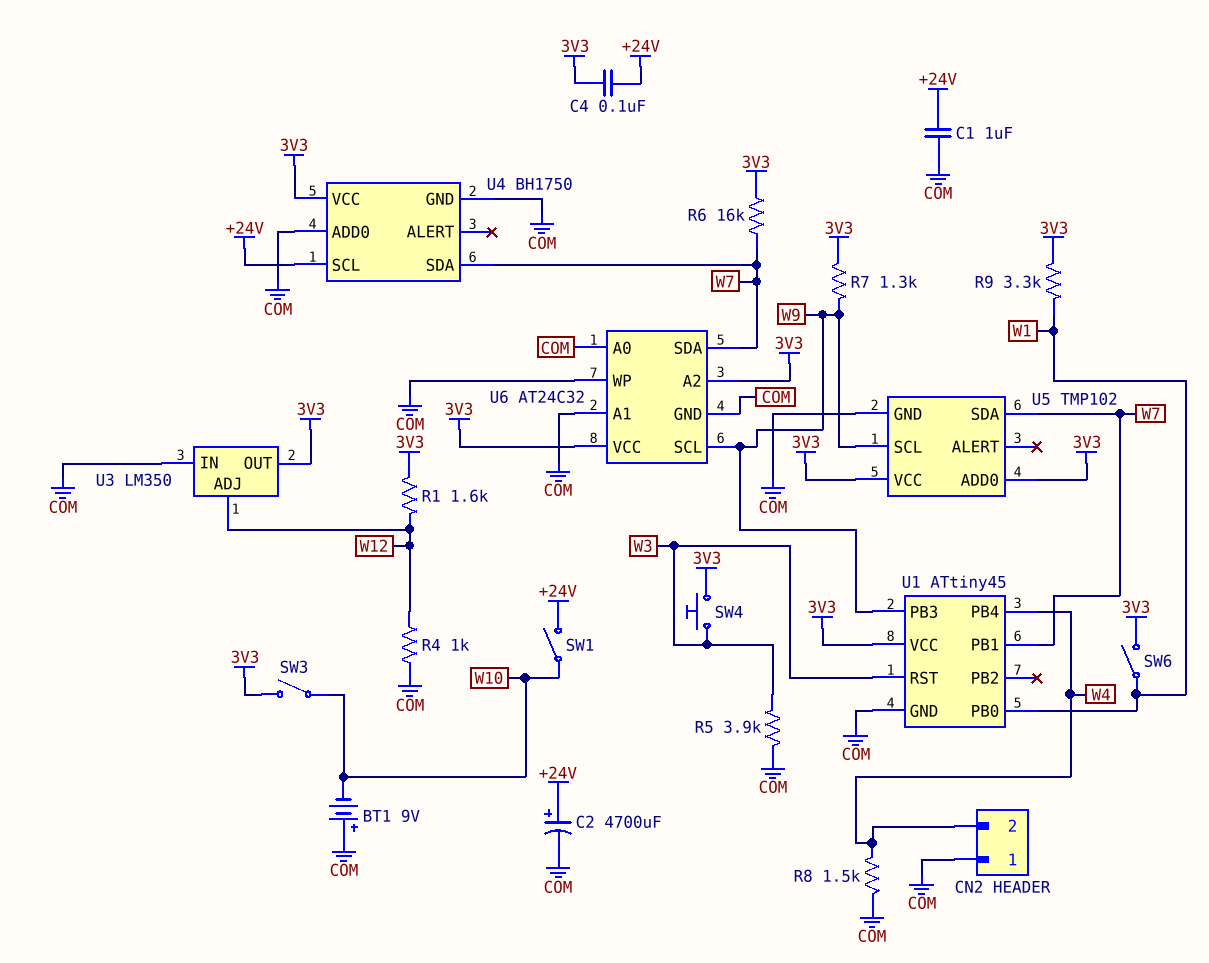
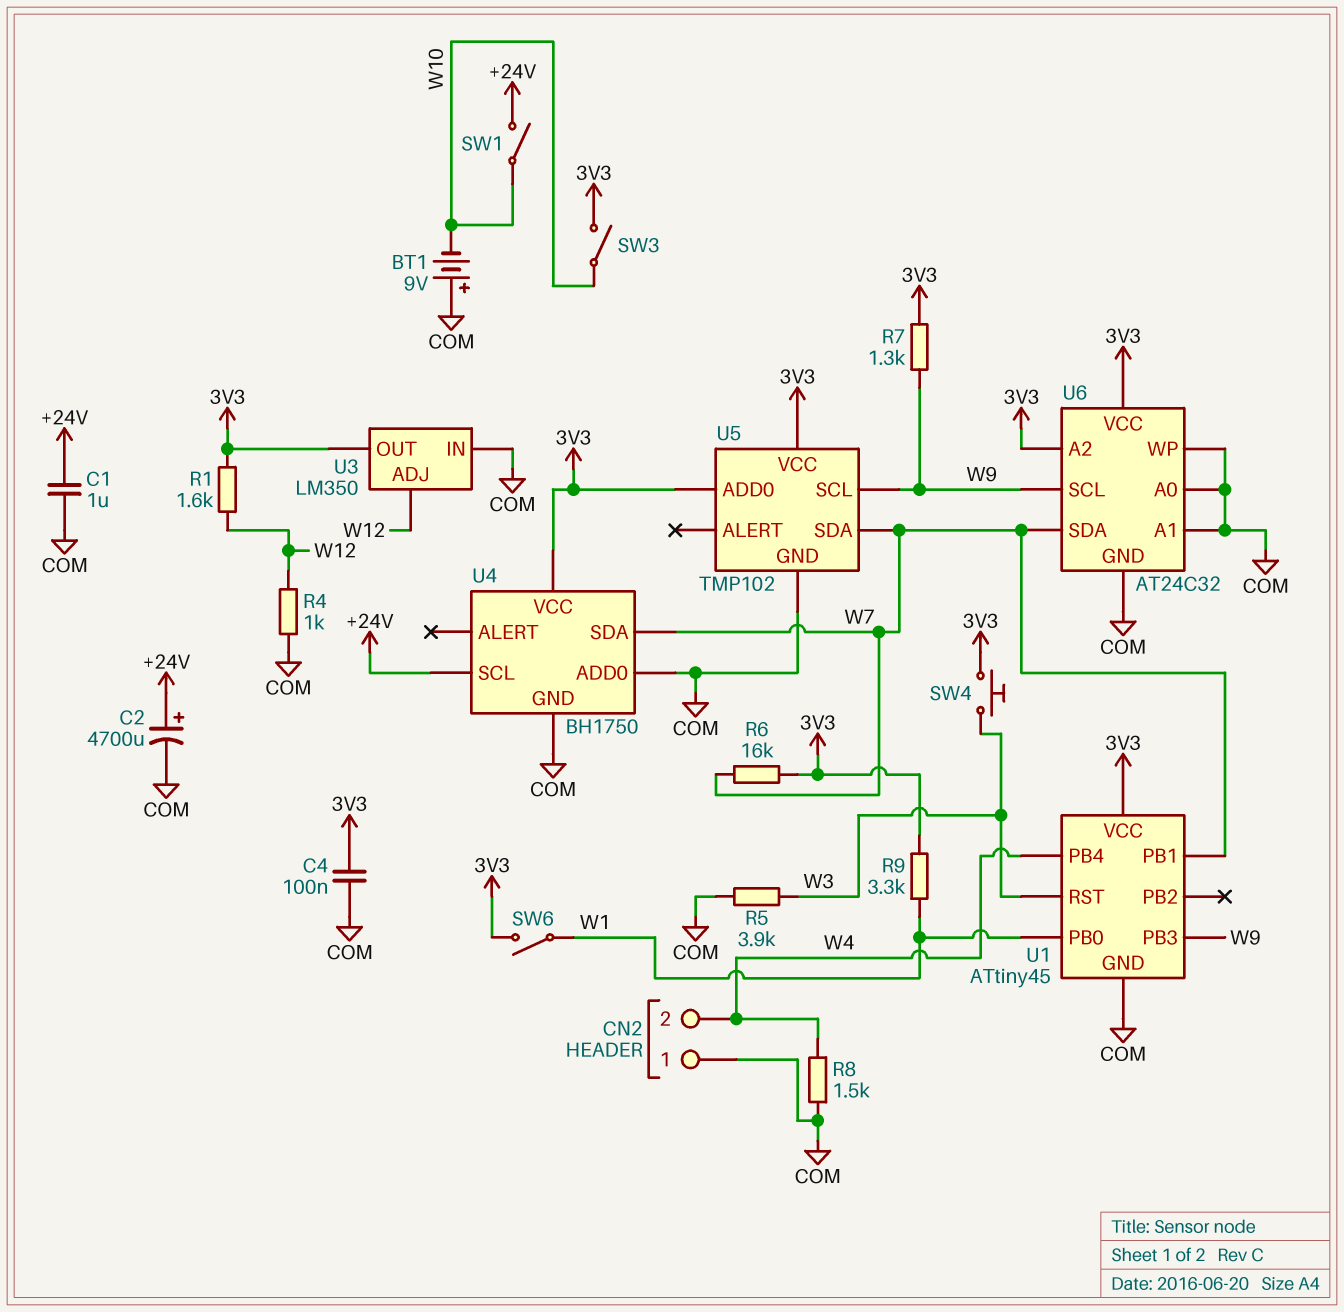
C4: 100nF (+24V, 3V3) -> 100nF (3V3, COM)

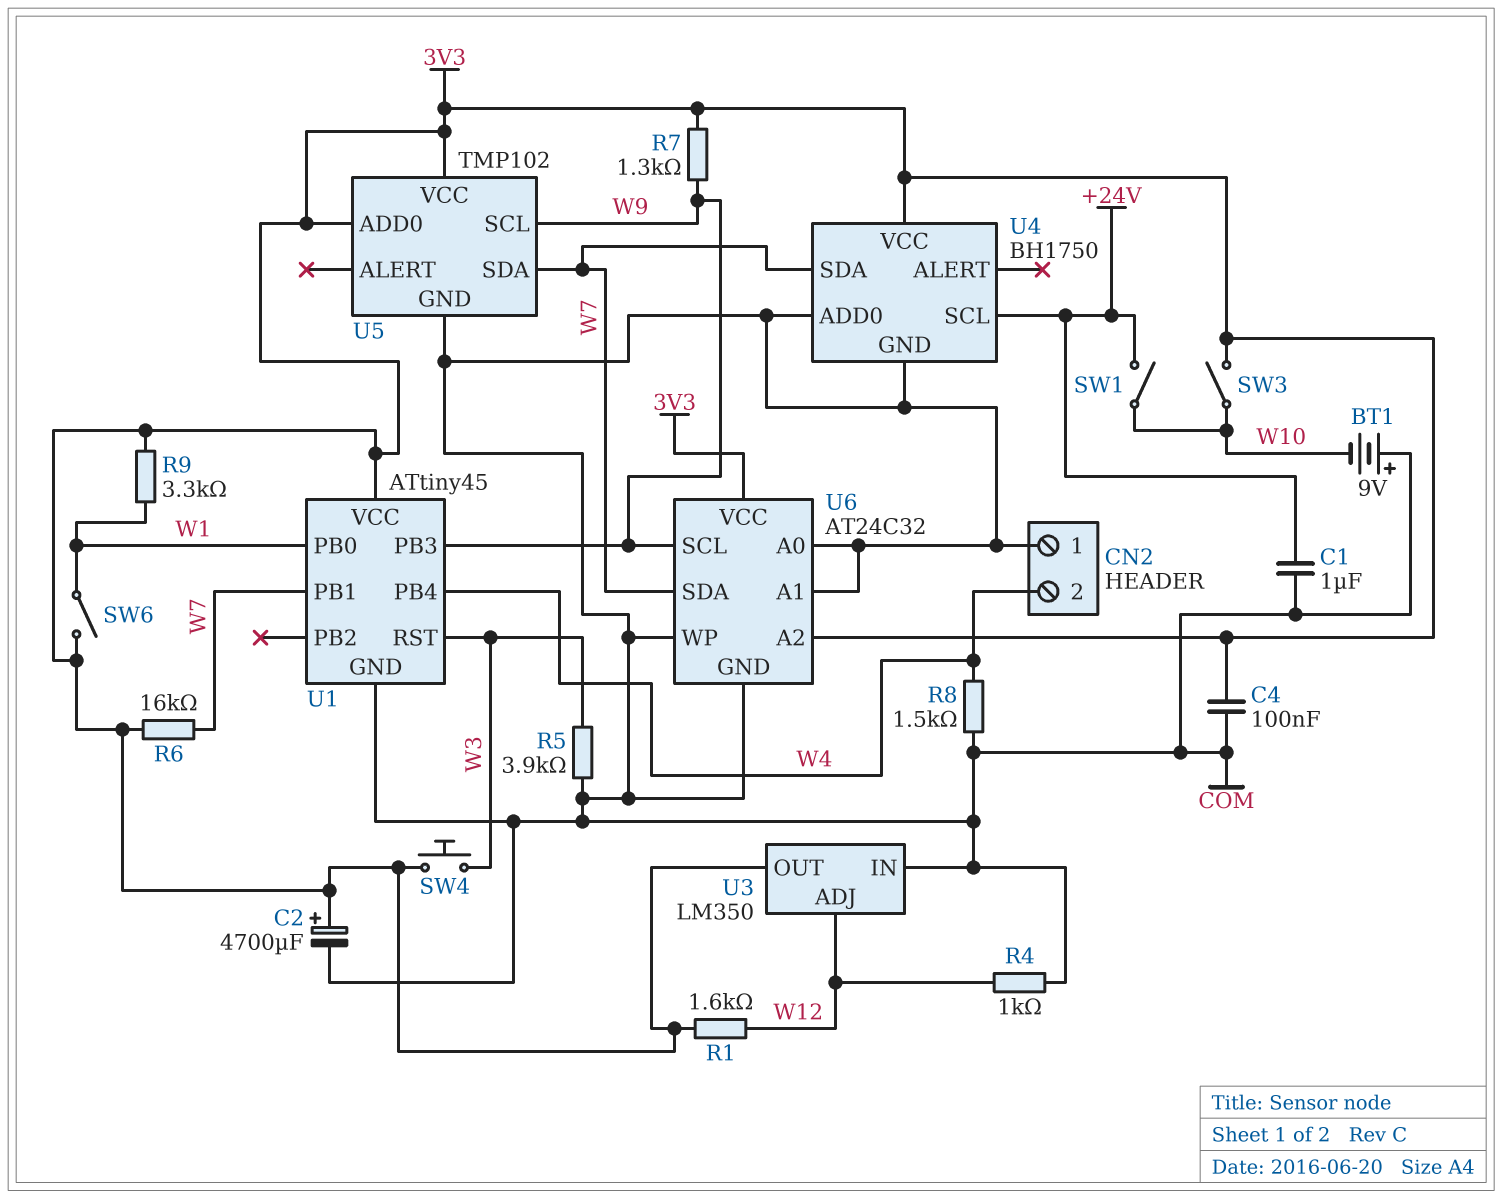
C2: 4700uF (plus +24V, minus COM) -> 4700uF (plus 3V3, minus COM)

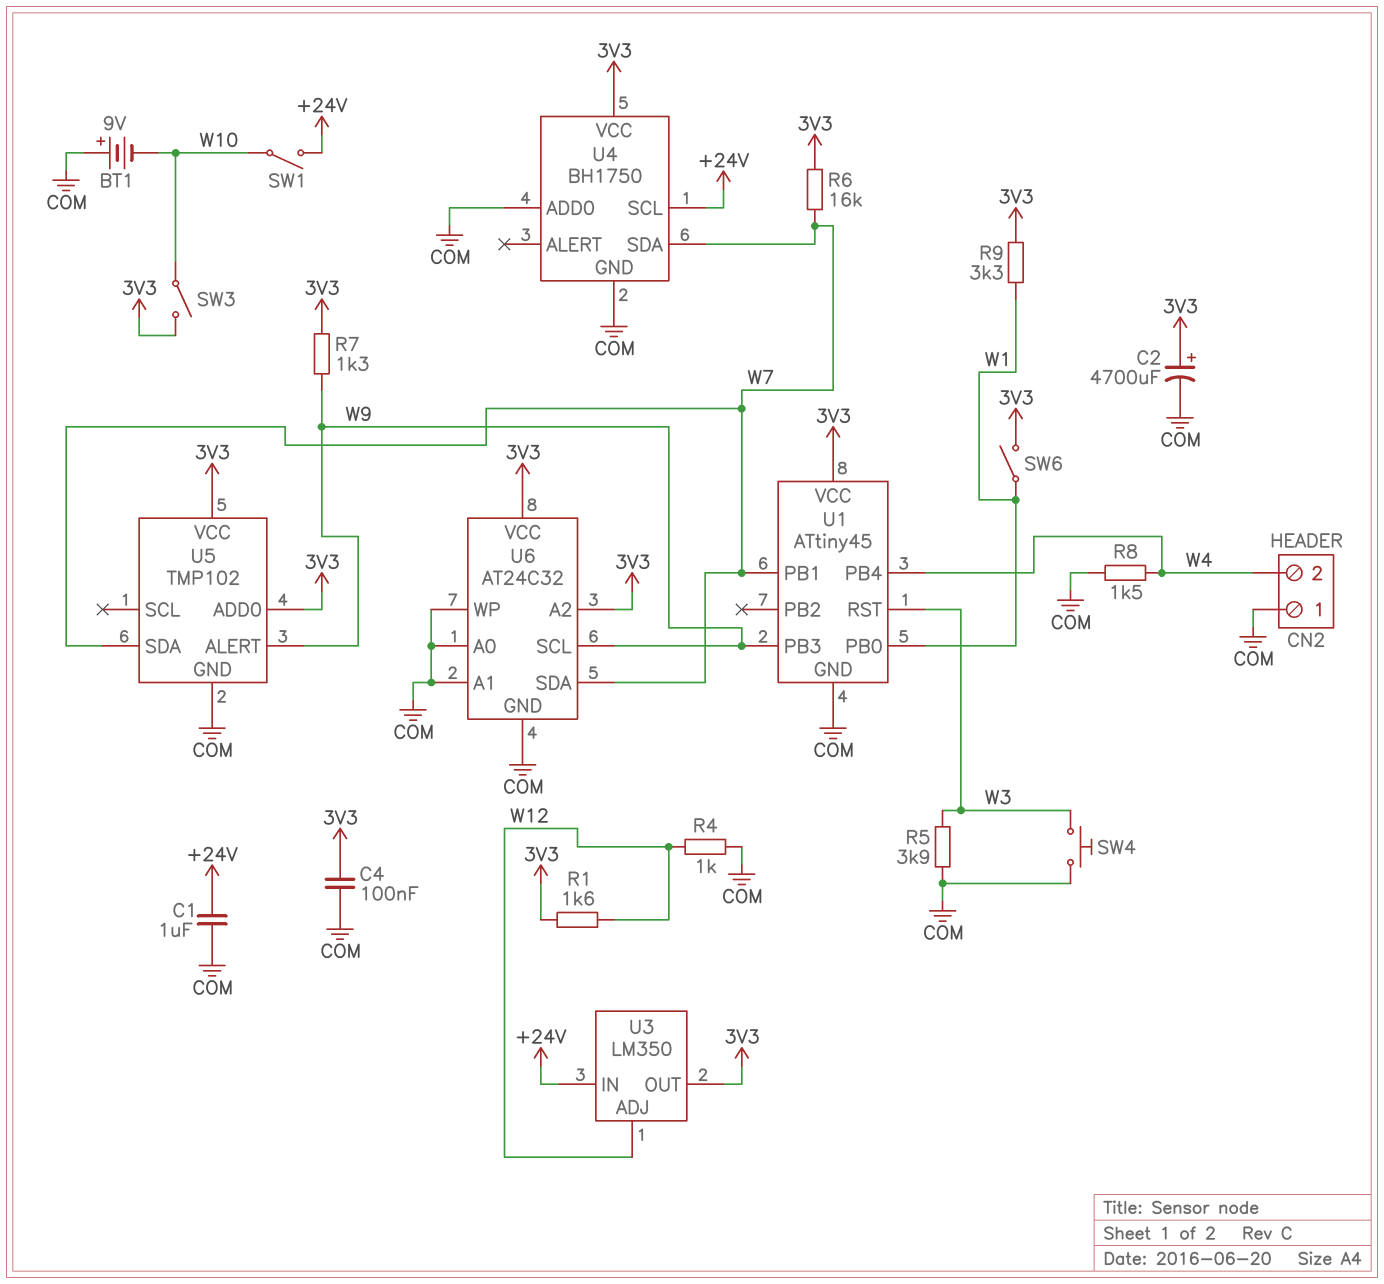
SW4: button (3V3, W3) -> button (COM, W3)
U3 pin IN: COM -> +24V
U5 pin ALERT: none -> W9
U5 pin SCL: W9 -> none

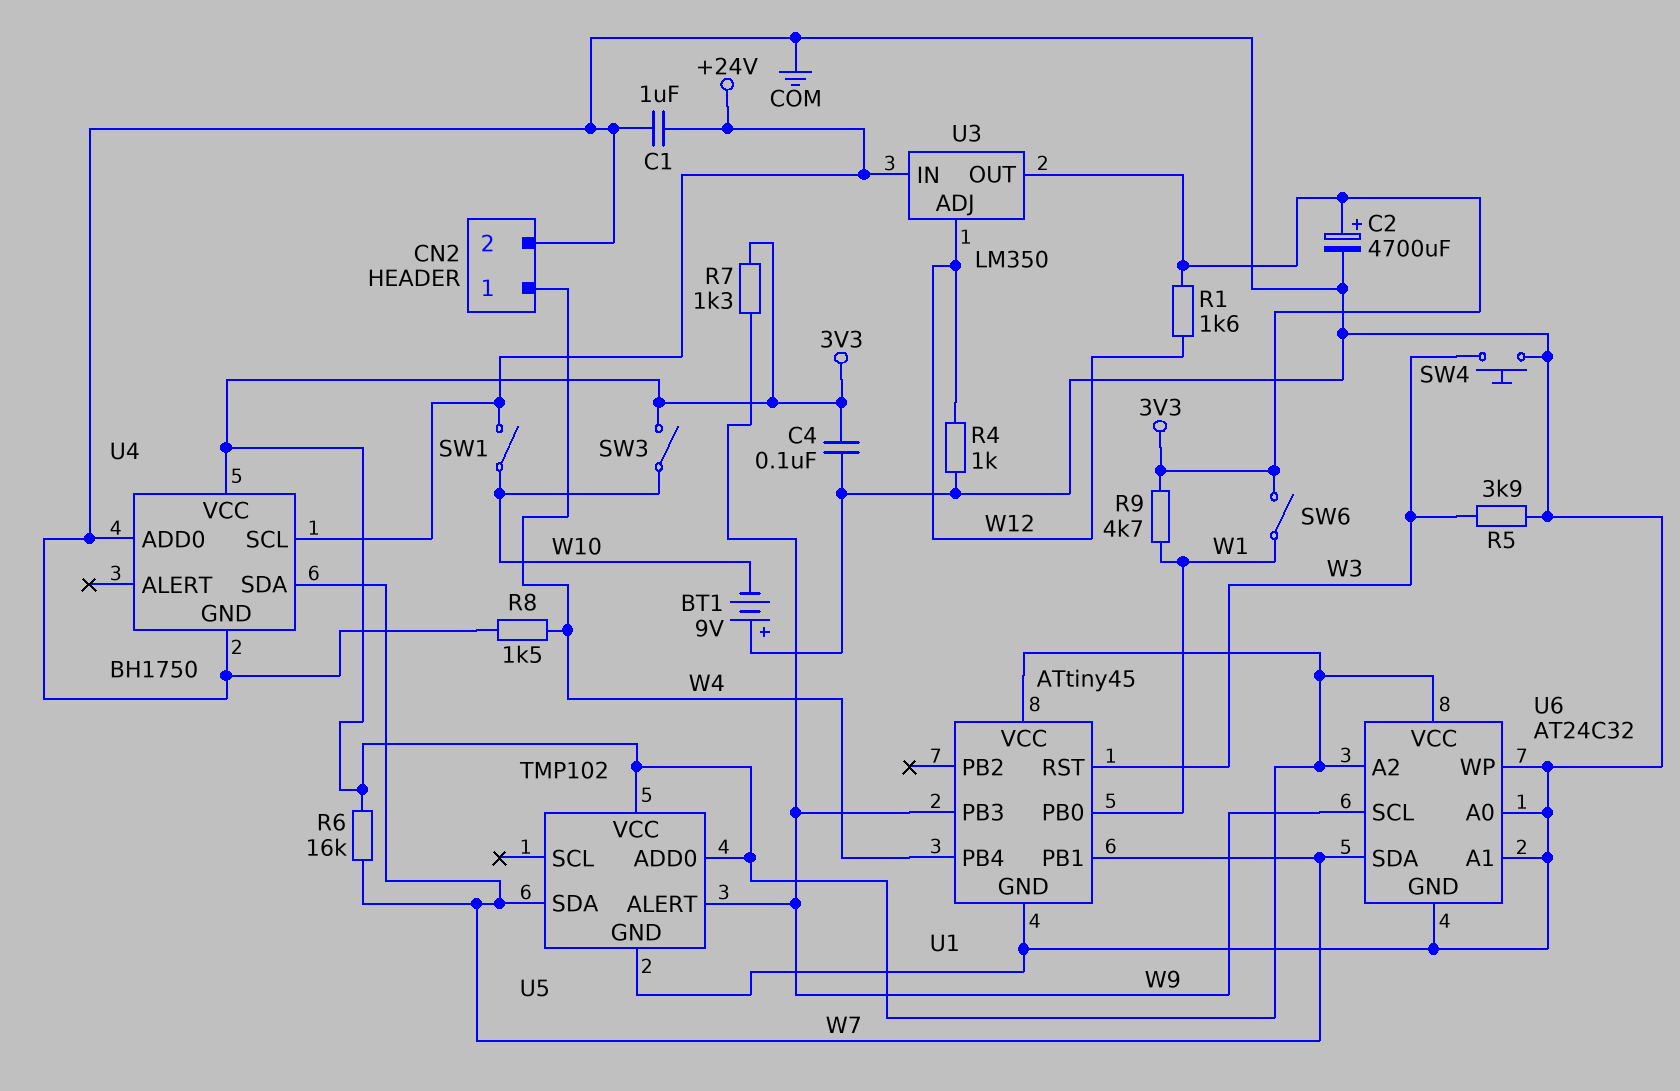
CN2 pin 1: COM -> W4
CN2 pin 2: W4 -> COM
R9: 3.3k (3V3, W1) -> 4.7k (3V3, W1)

